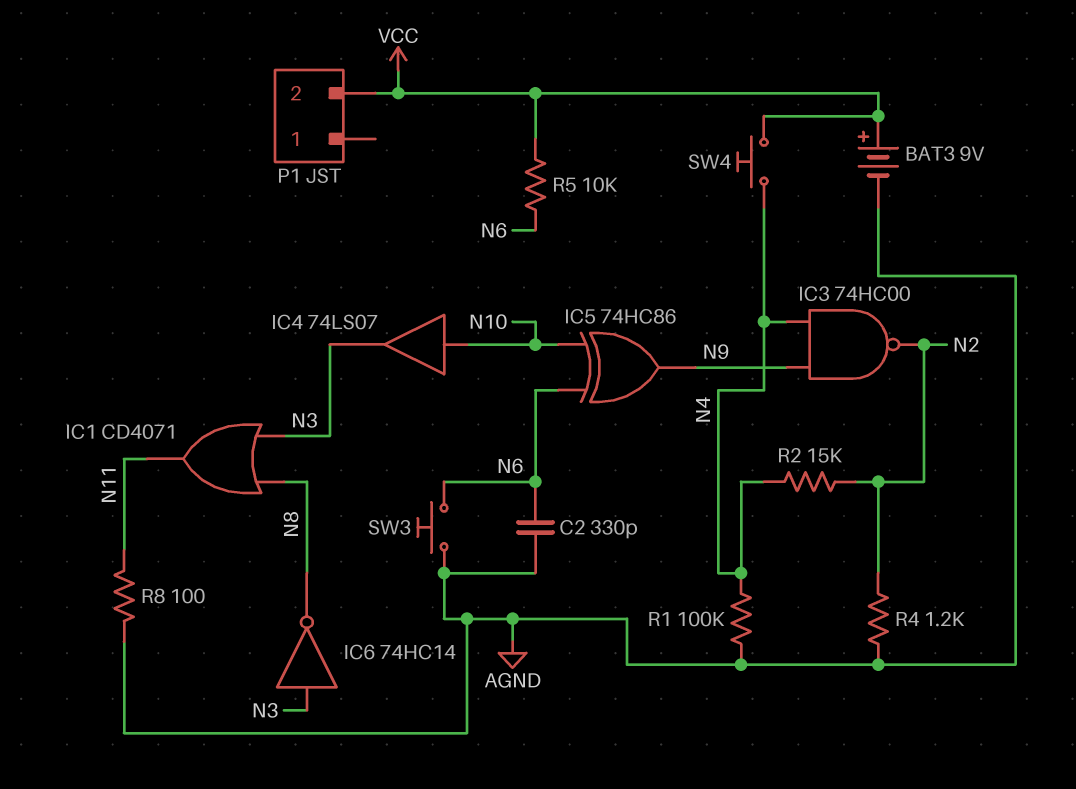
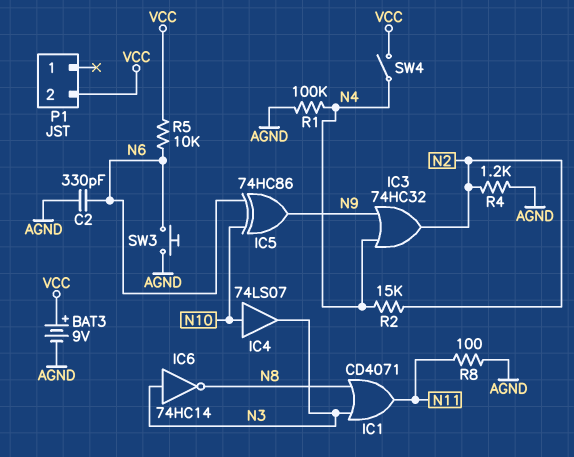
IC3: NAND 74HC00 (in N4, in N9, out N2) -> OR 74HC32 (in N4, in N9, out N2)
SW4: button (N4, VCC) -> switch (N4, VCC)

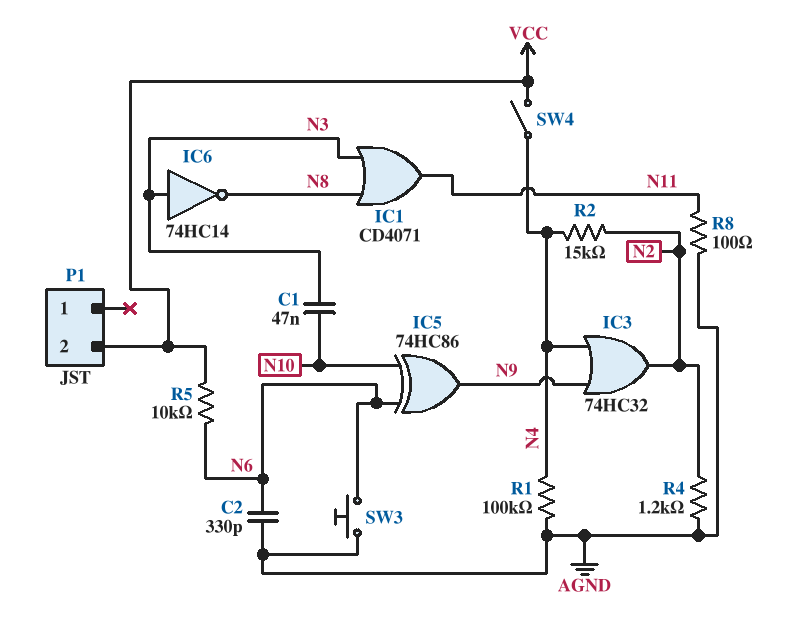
BAT3: 9V (plus VCC, minus AGND) -> none
C1: none -> 47nF (N3, N10)
IC4: buffer 74LS07 (in N10, out N3) -> none

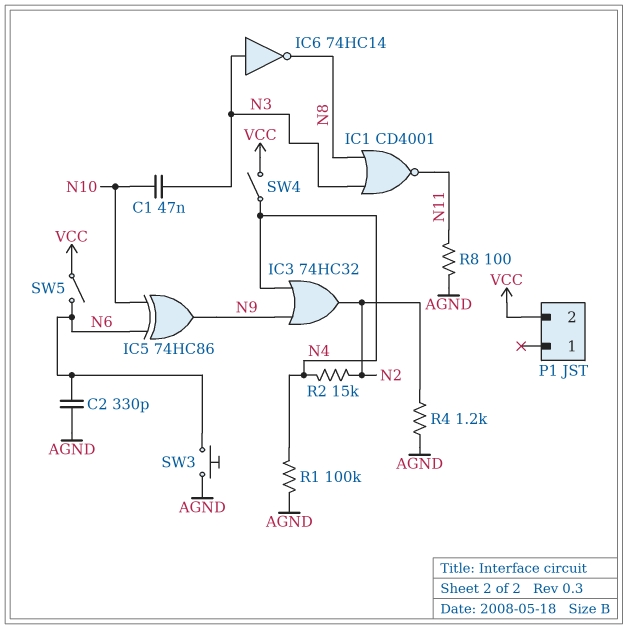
IC1: OR CD4071 (in N3, in N8, out N11) -> NOR CD4001 (in N3, in N8, out N11)
R5: 10k (N6, VCC) -> none
SW5: none -> switch (N6, VCC)

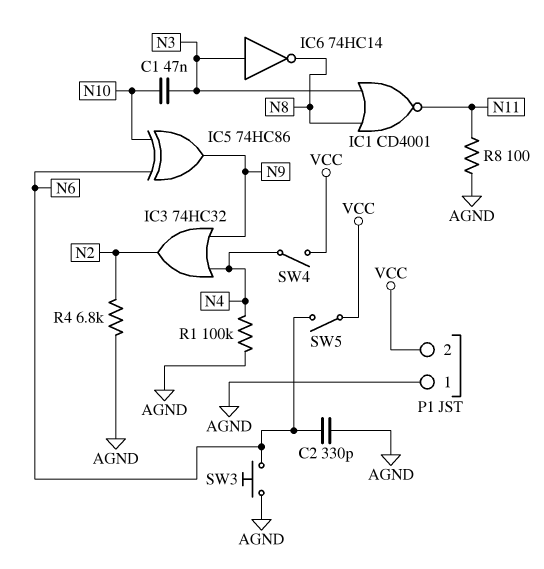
P1 pin 1: none -> AGND
R2: 15k (N2, N4) -> none
R4: 1.2k (AGND, N2) -> 6.8k (AGND, N2)

